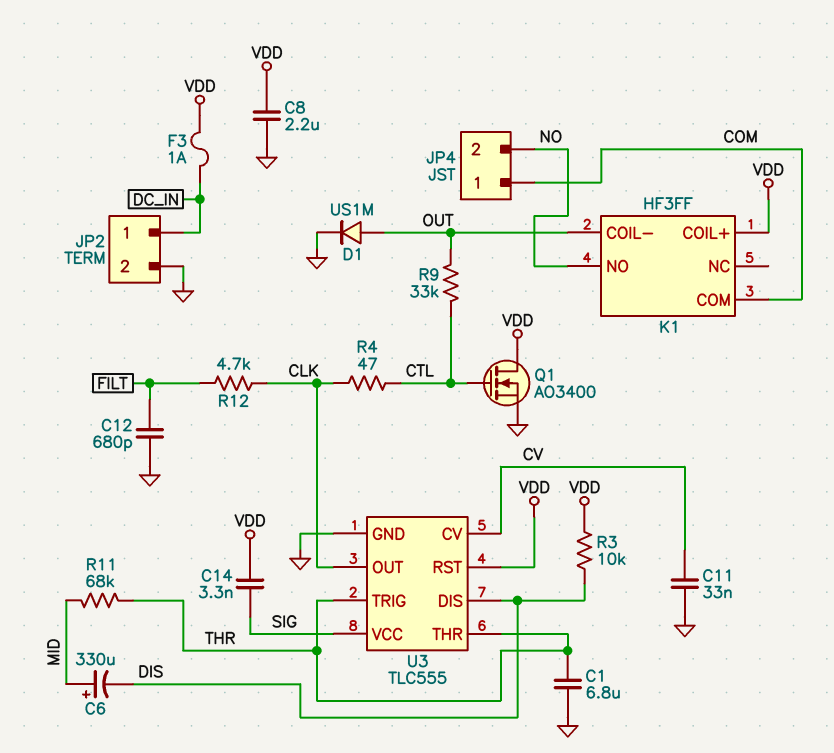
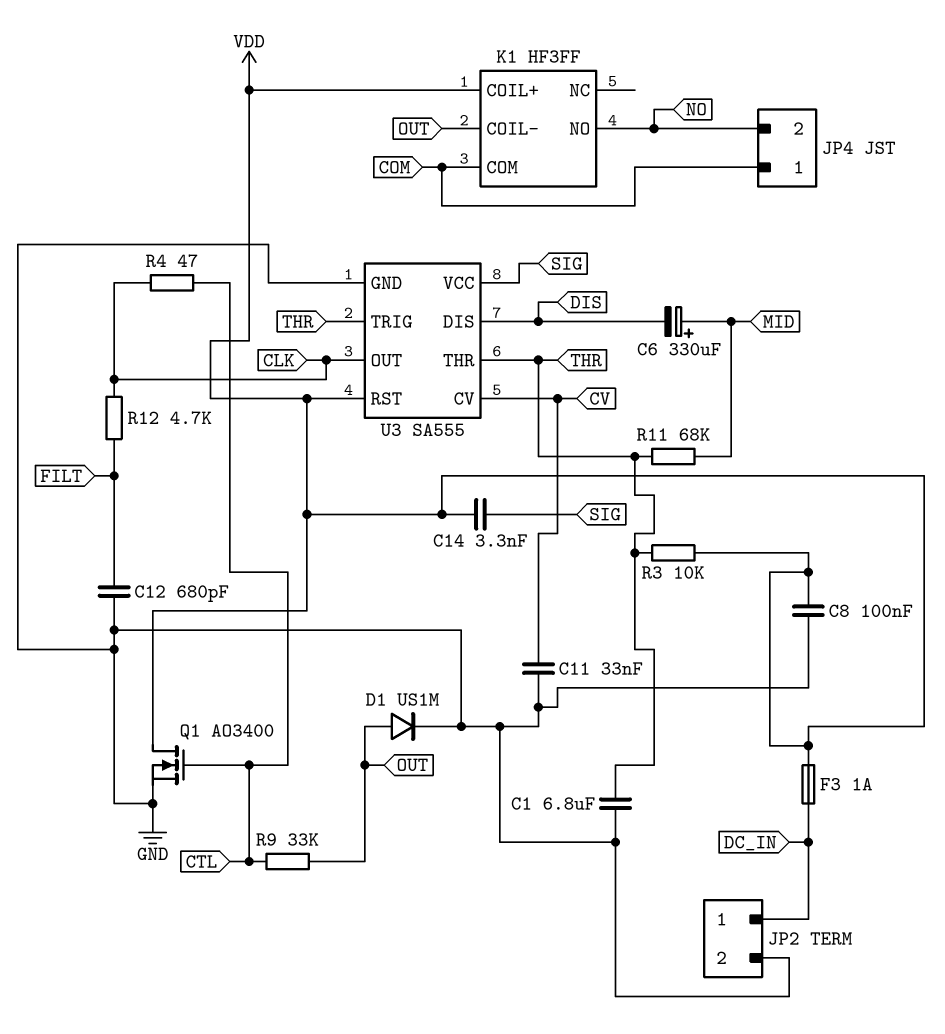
C8: 2.2uF (GND, VDD) -> 100nF (GND, VDD)
R3: 10k (DIS, VDD) -> 10k (THR, VDD)
U3: TLC555 -> SA555

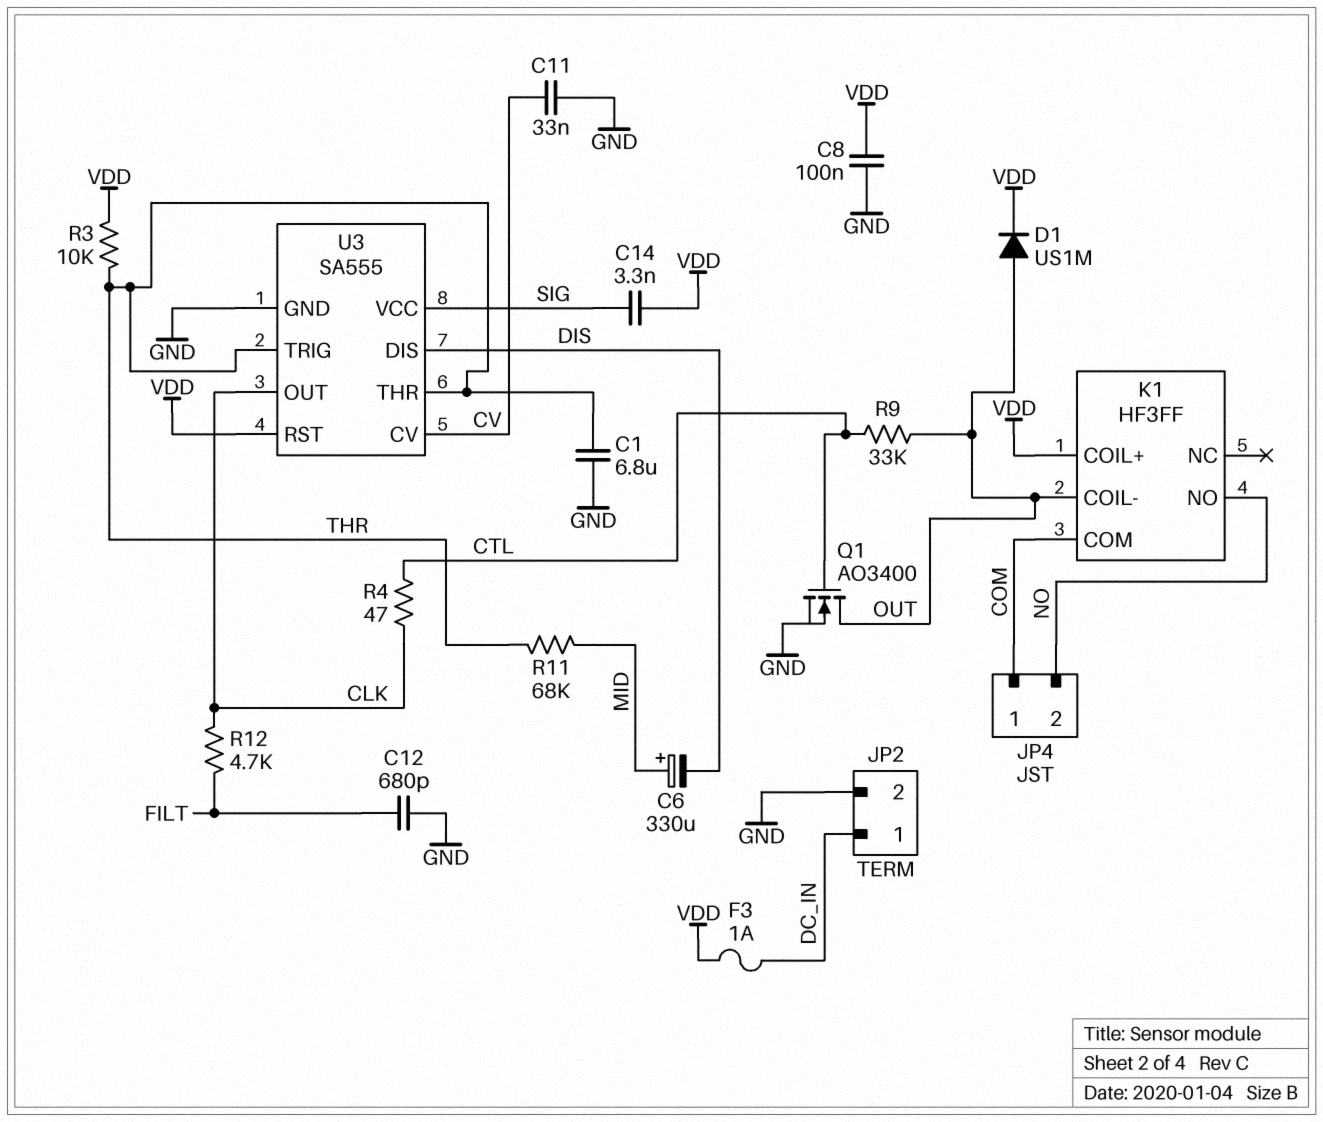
D1: diode US1M (A OUT, K GND) -> diode US1M (A OUT, K VDD)
Q1: NMOS AO3400 (G CTL, D VDD, S GND) -> NMOS AO3400 (G CTL, D OUT, S GND)

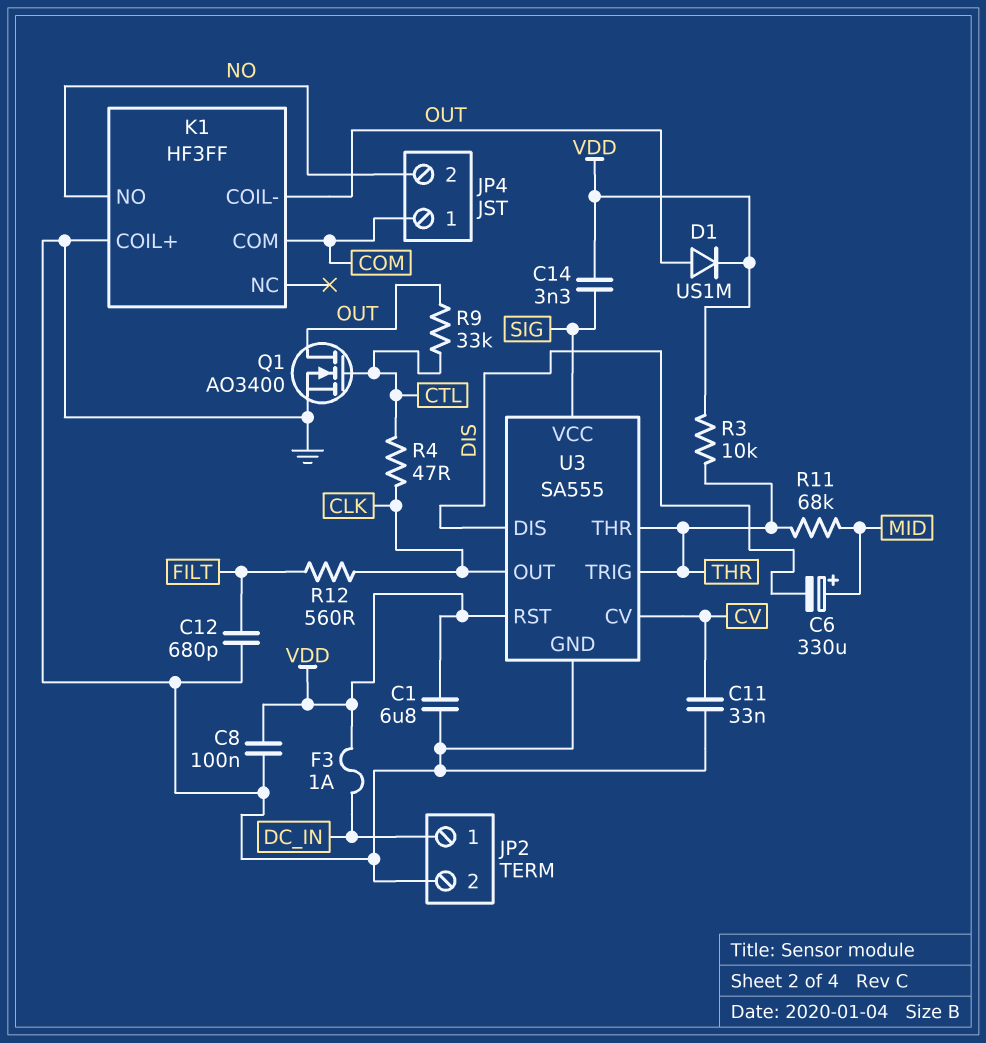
C1: 6.8uF (GND, THR) -> 6.8uF (GND, VDD)
K1 pin COIL+: VDD -> GND
R12: 4.7k (CLK, FILT) -> 560 (CLK, FILT)

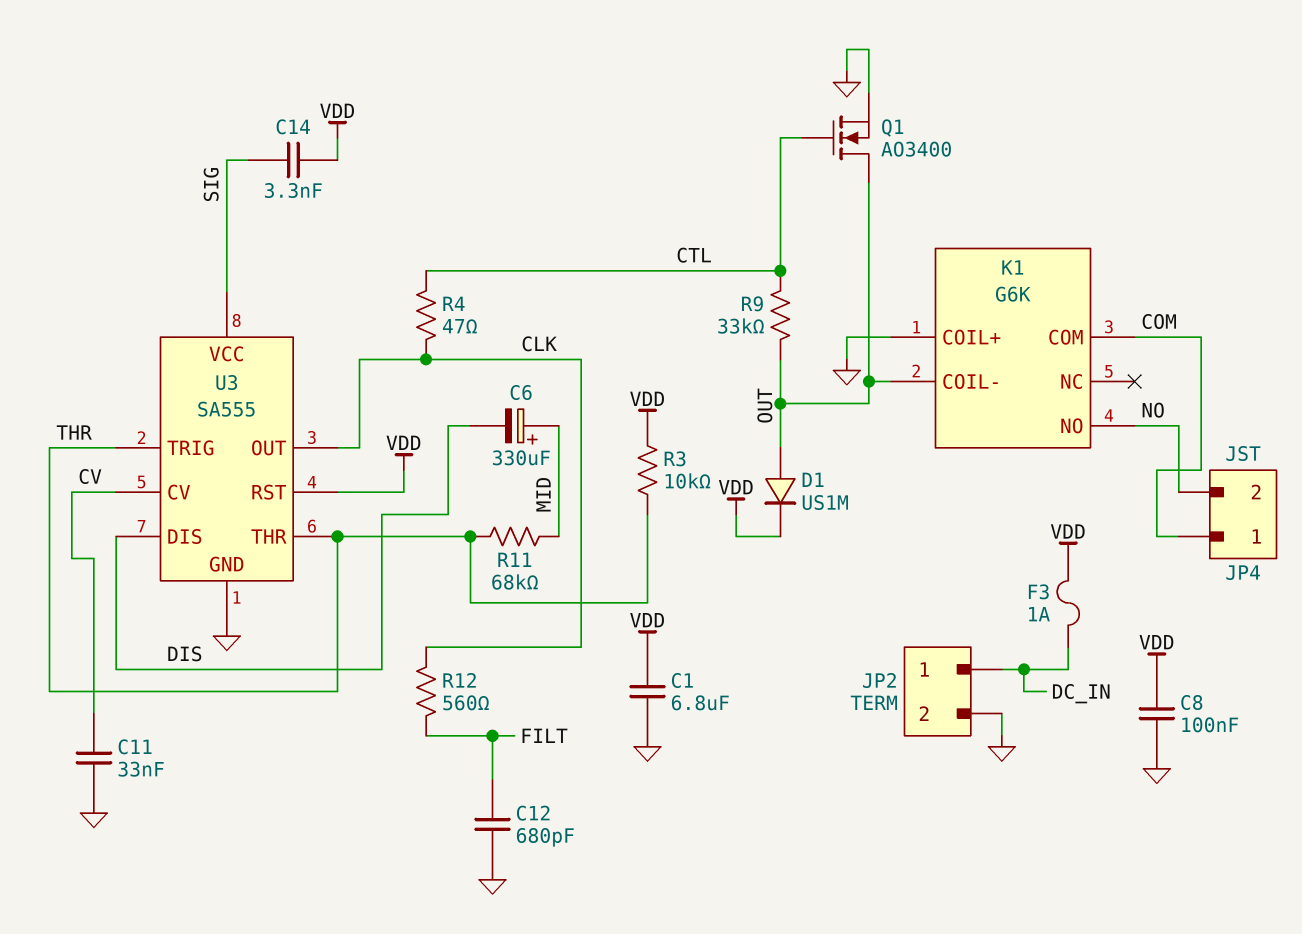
K1: HF3FF -> G6K

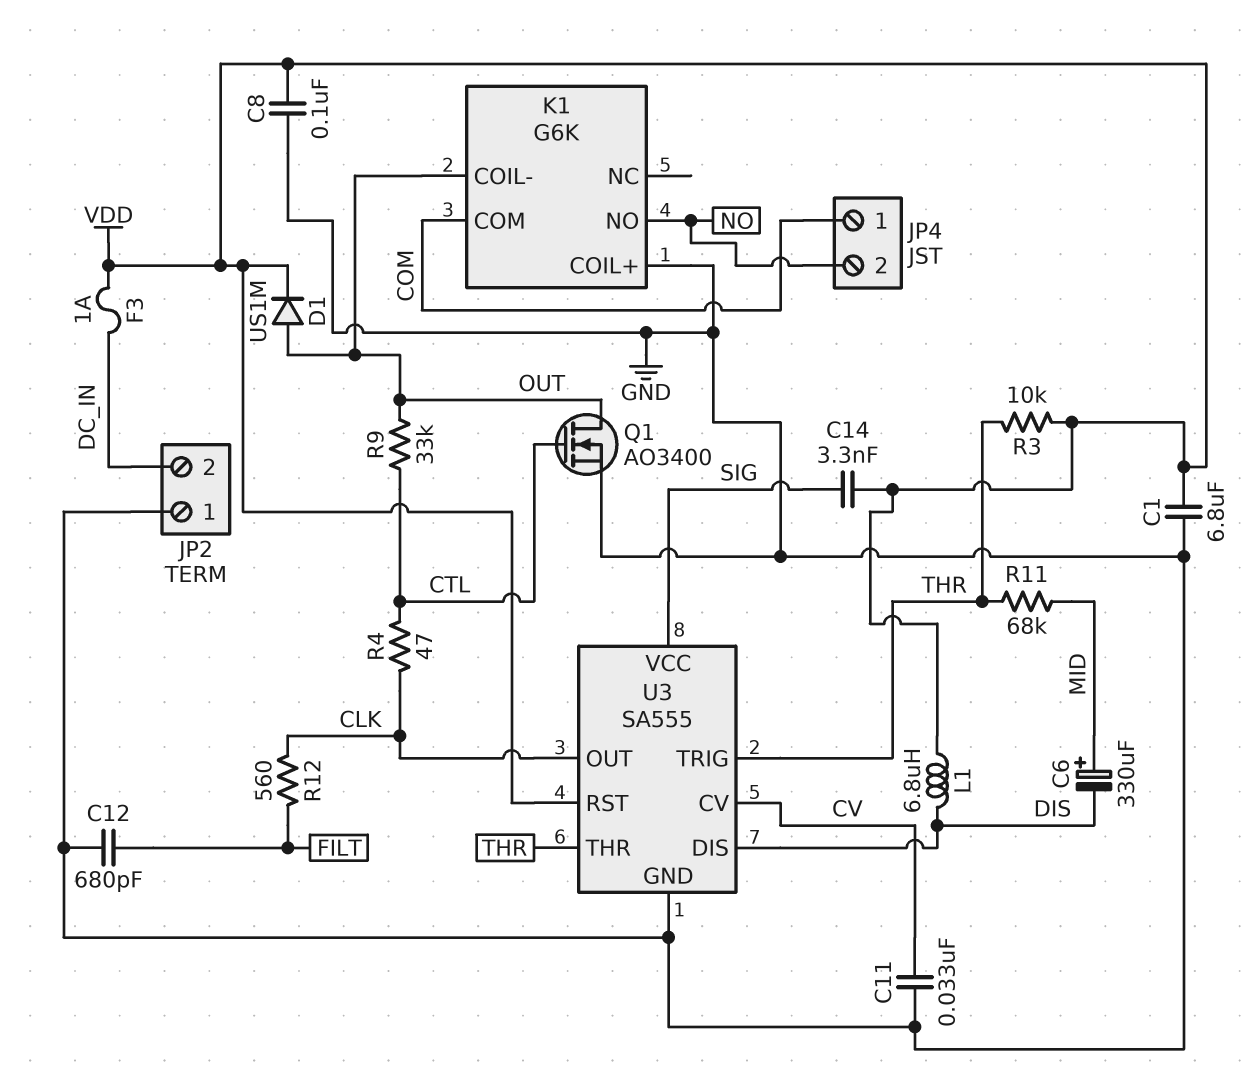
JP2 pin 1: DC_IN -> GND
JP2 pin 2: GND -> DC_IN
L1: none -> 6.8uH (DIS, VDD)

